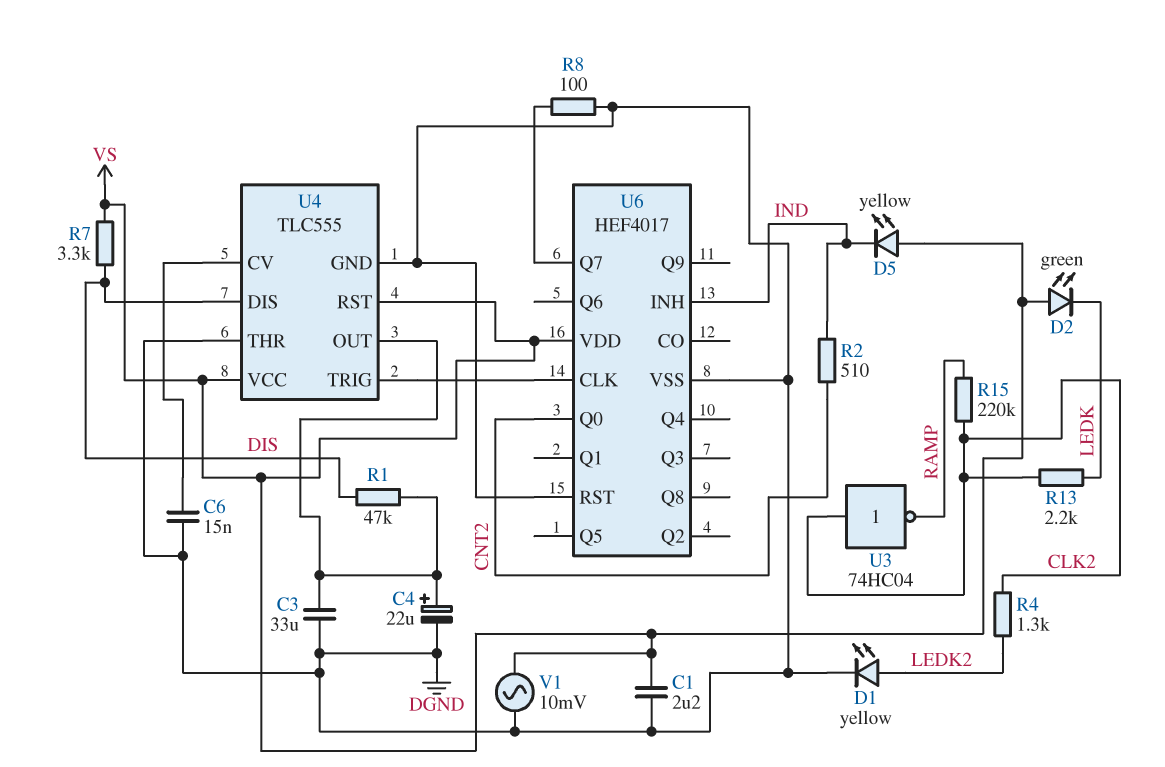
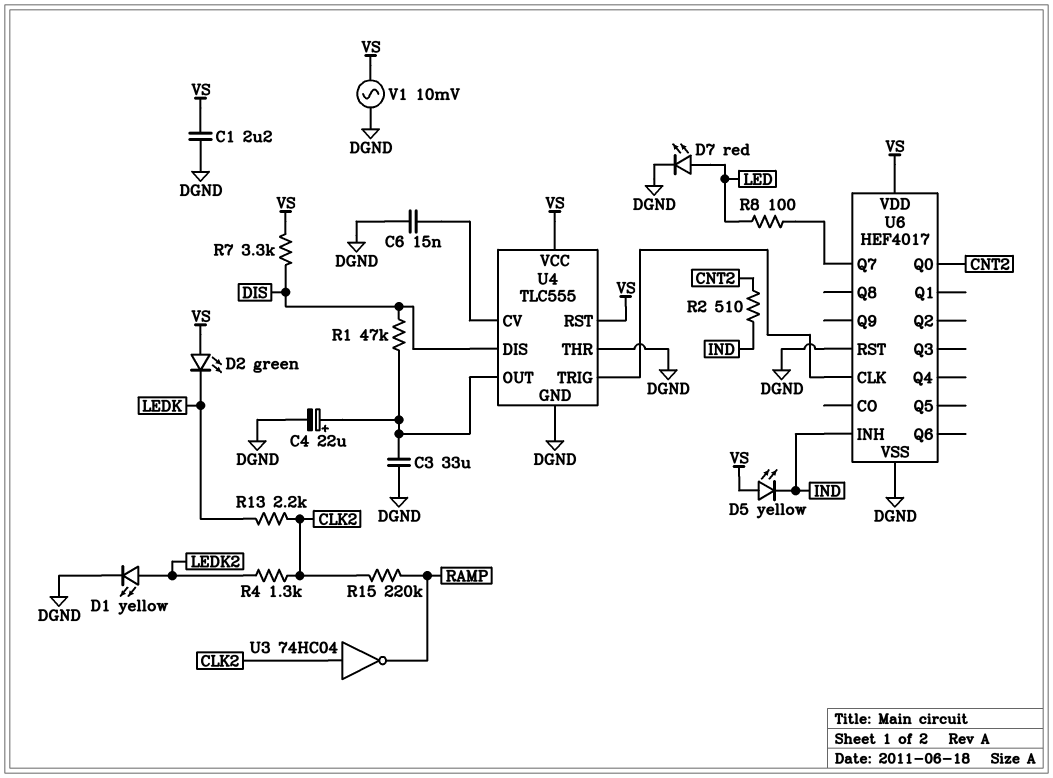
D7: none -> LED red (A LED, K DGND)
R8: 100 (DGND, U6/Q7) -> 100 (LED, U6/Q7)

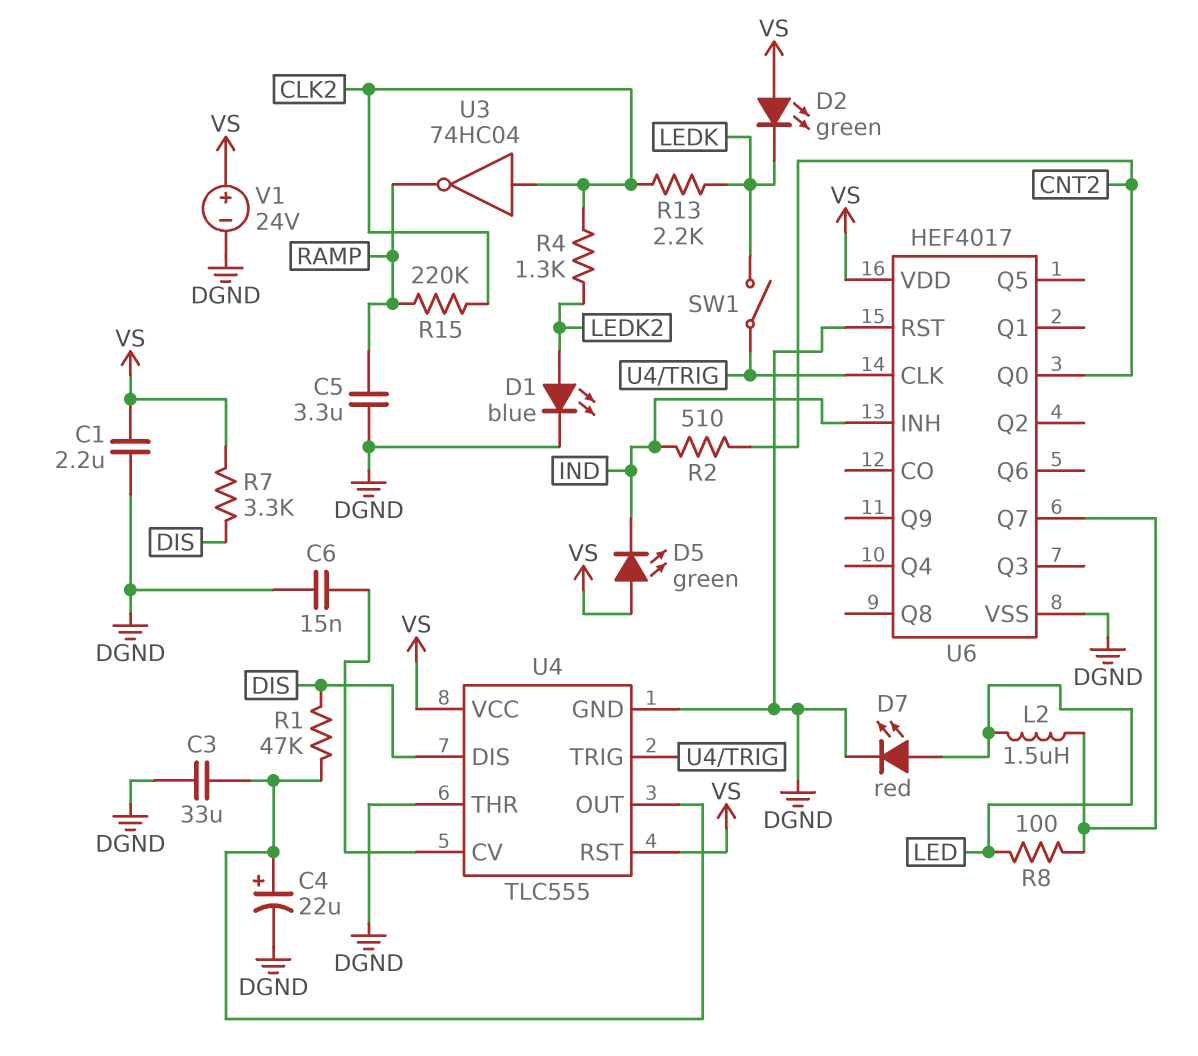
C5: none -> 3.3uF (DGND, RAMP)
D1: LED yellow (A LEDK2, K DGND) -> LED blue (A LEDK2, K DGND)
D5: LED yellow (A VS, K IND) -> LED green (A VS, K IND)
L2: none -> 1.5uH (LED, U6/Q7)
SW1: none -> switch (LEDK, U4/TRIG)
V1: AC 10mV (DGND, VS) -> 24V (plus VS, minus DGND)

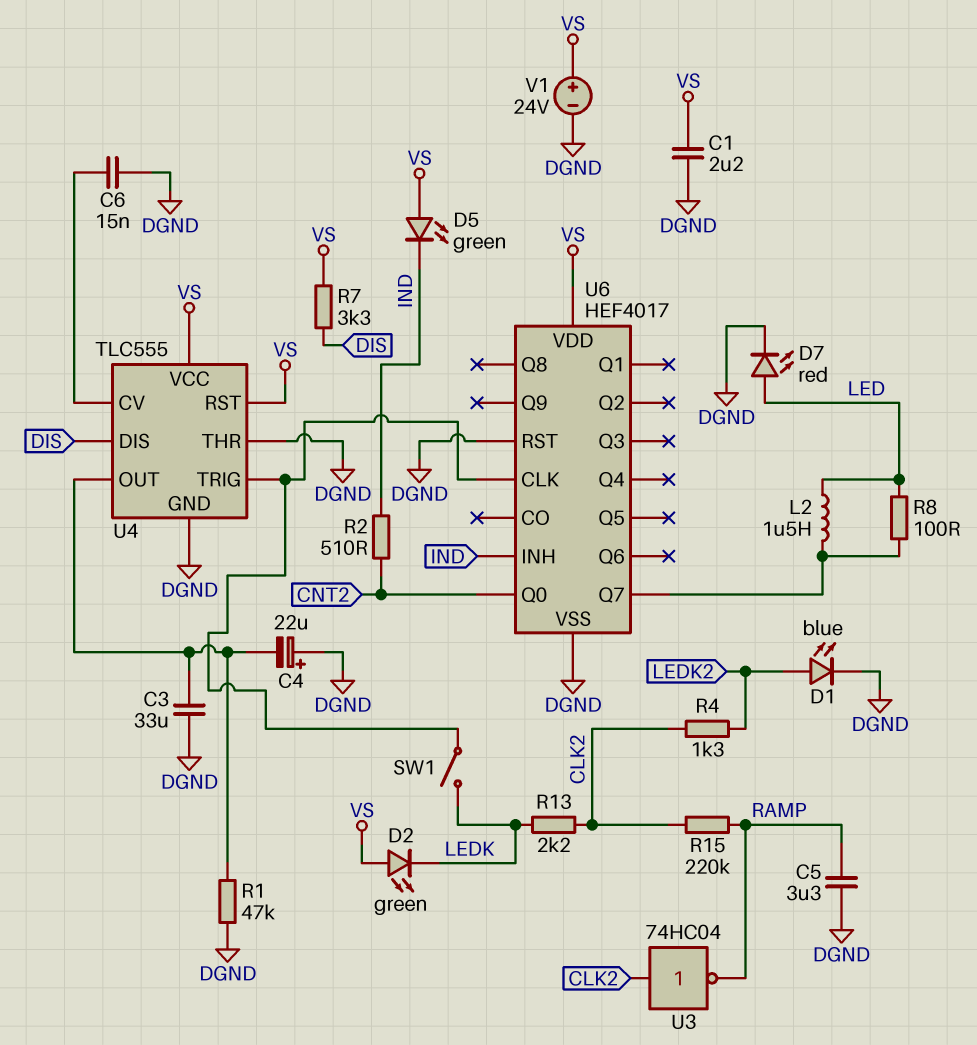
C4: 22uF (plus U4/OUT, minus DGND) -> 22uF (plus DGND, minus U4/OUT)
R1: 47k (DIS, U4/OUT) -> 47k (DGND, U4/OUT)

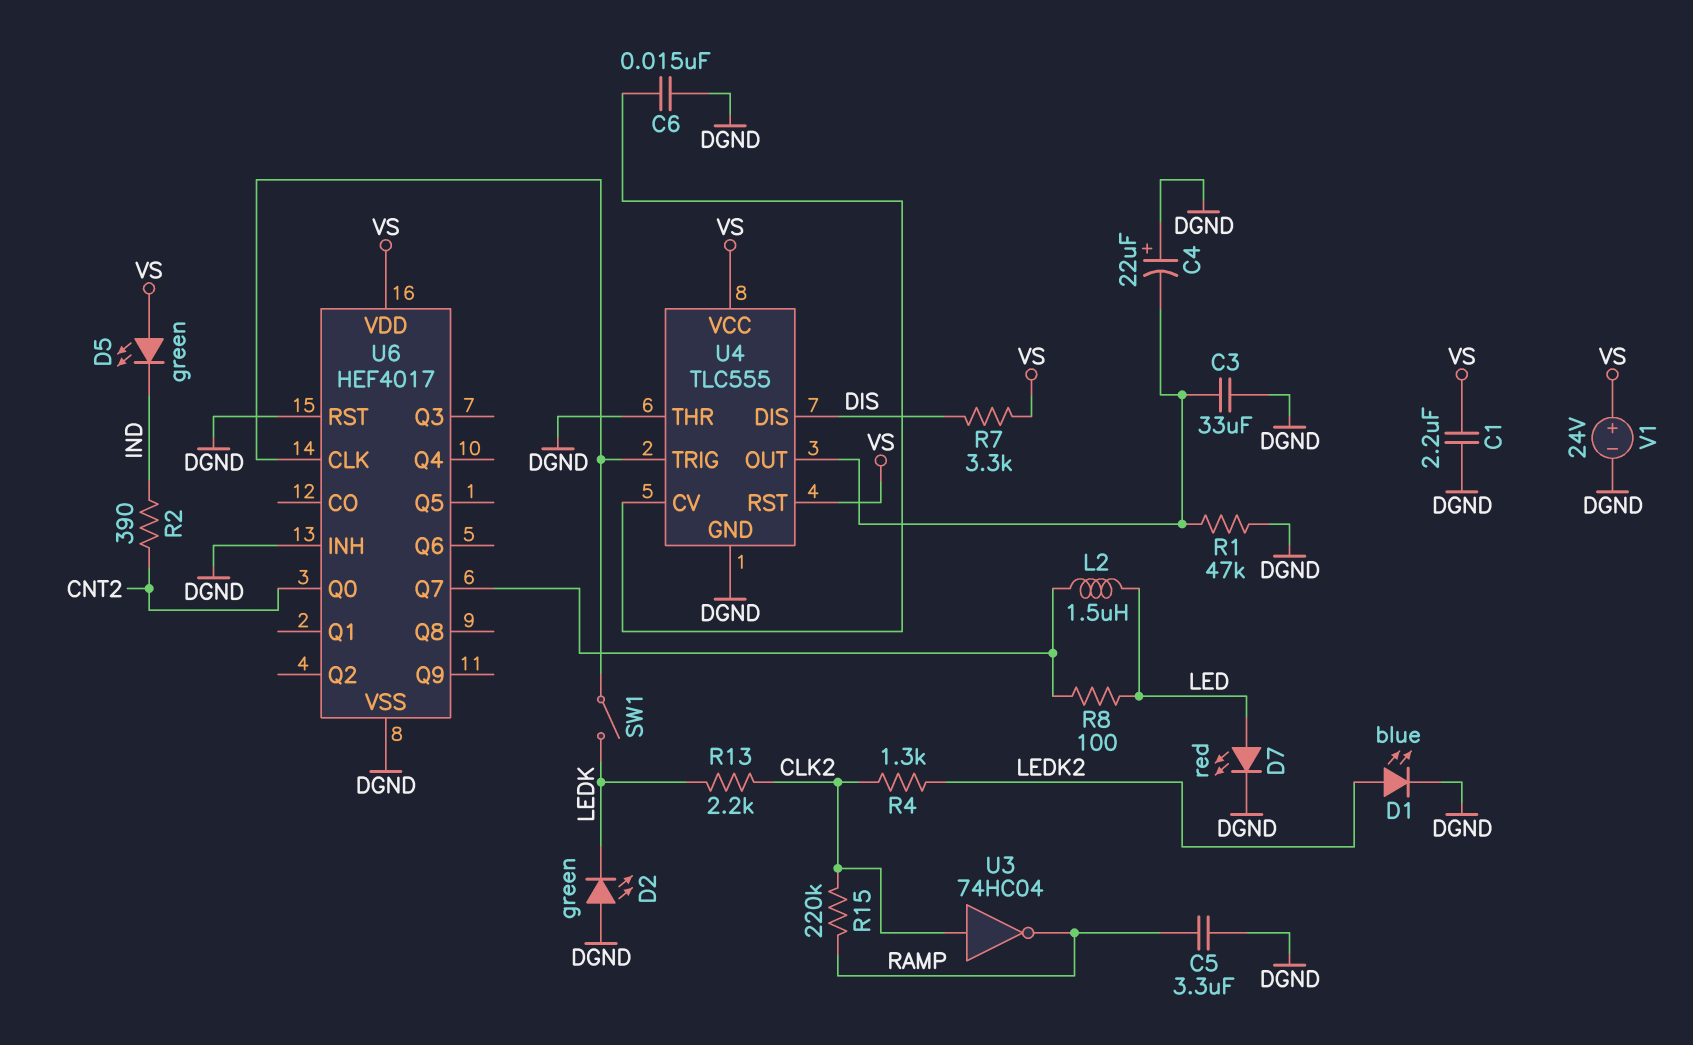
D2: LED green (A VS, K LEDK) -> LED green (A DGND, K LEDK)
R2: 510 (CNT2, IND) -> 390 (CNT2, IND)
U6 pin INH: IND -> DGND

